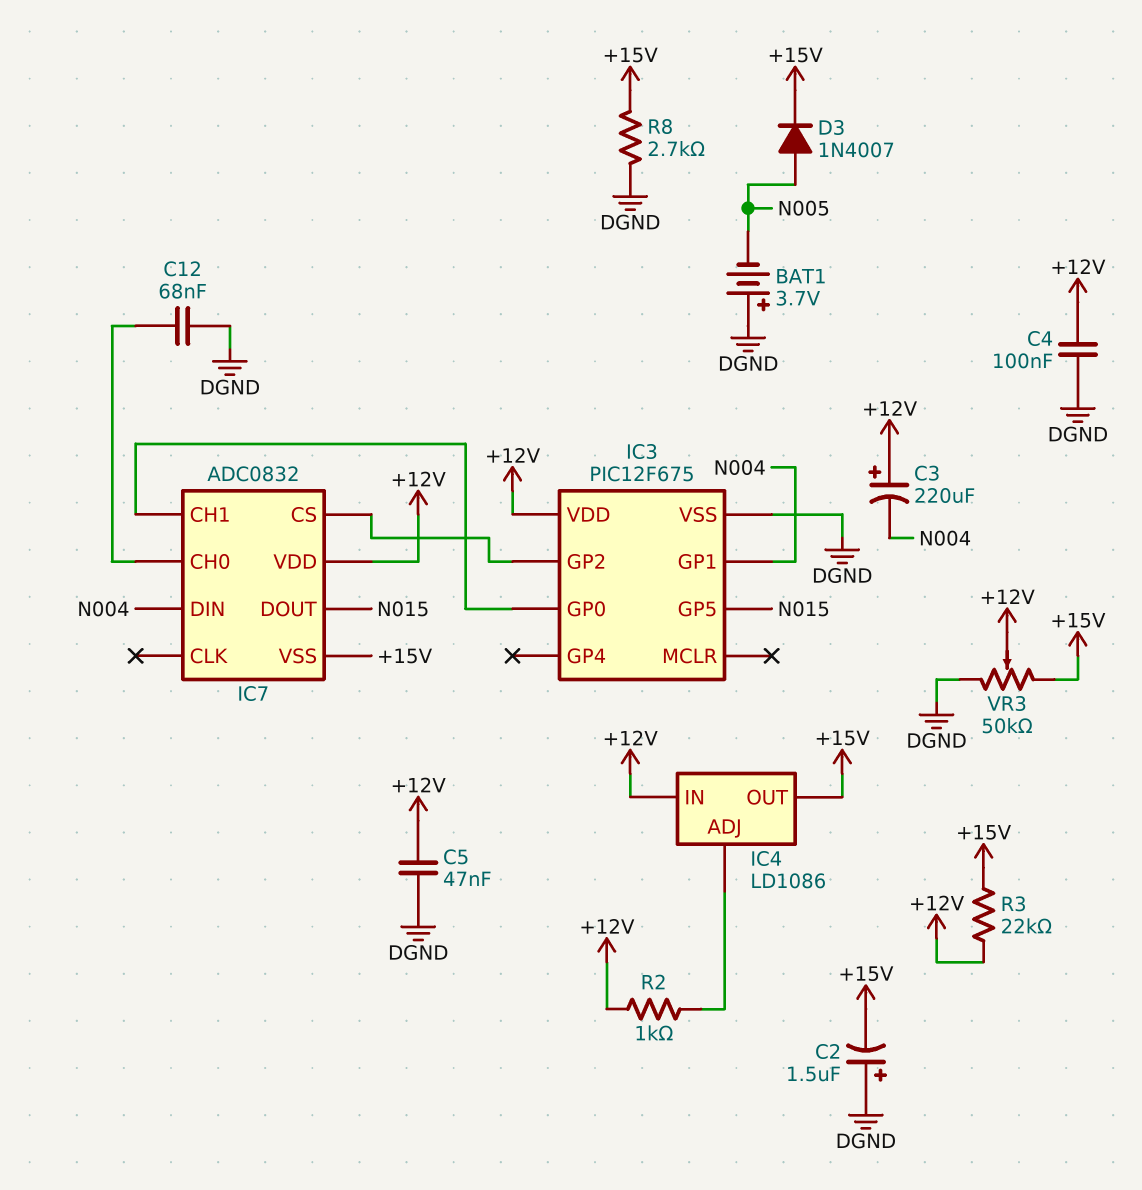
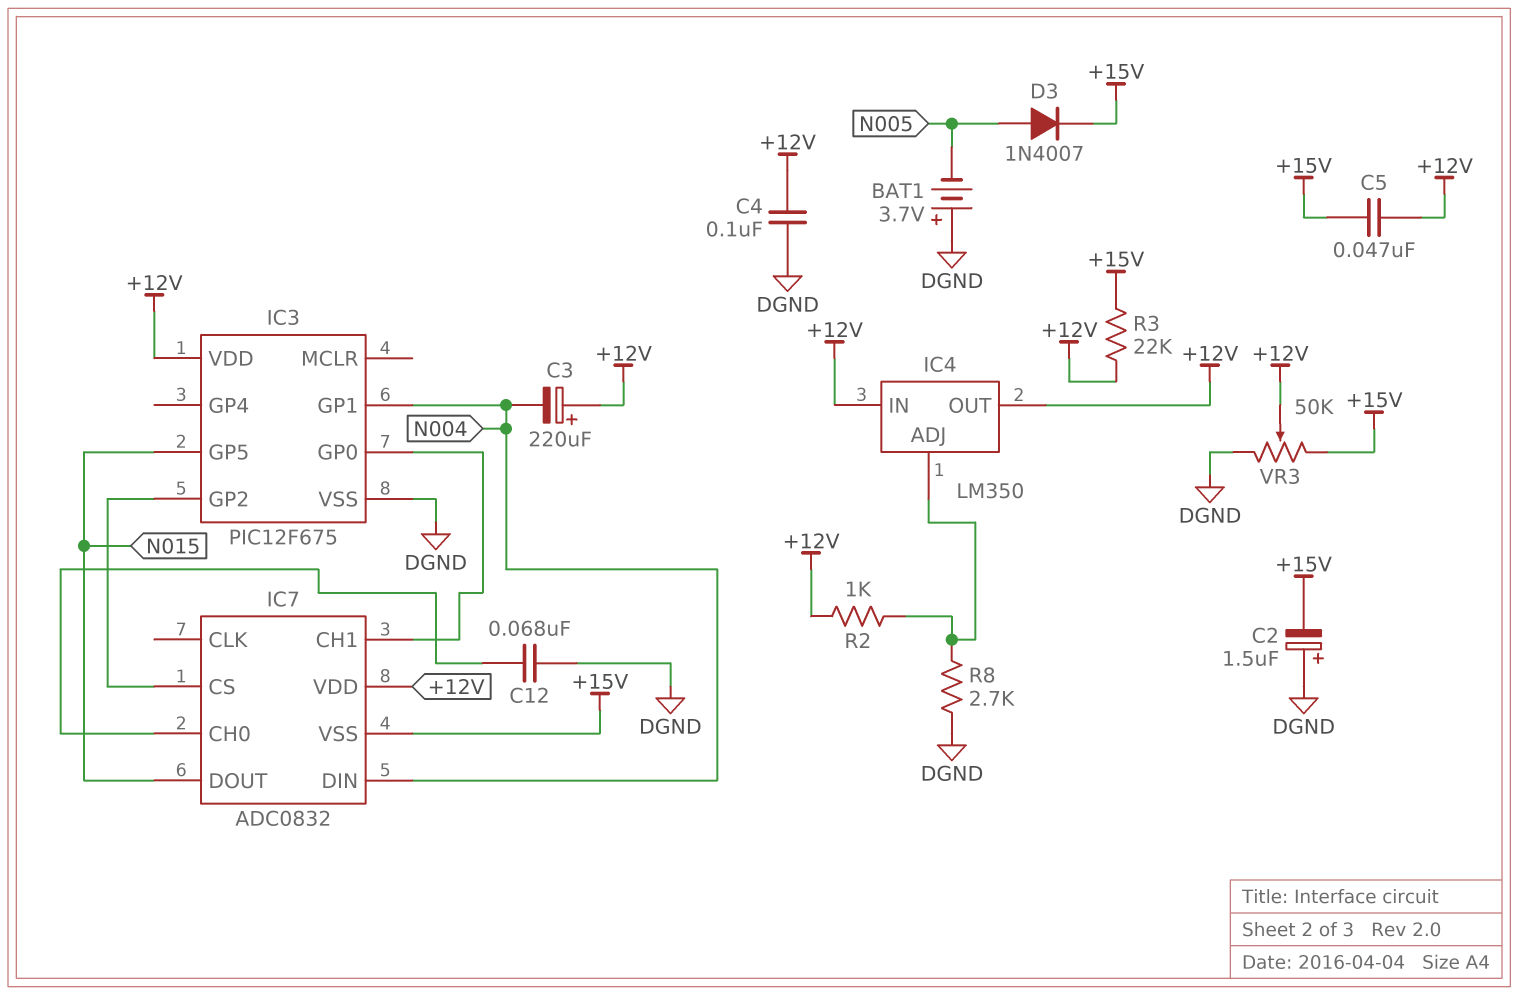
C5: 47nF (+12V, DGND) -> 47nF (+12V, +15V)
IC4: LD1086 -> LM350
IC4 pin OUT: +15V -> +12V
R8: 2.7k (+15V, DGND) -> 2.7k (DGND, IC4/ADJ)

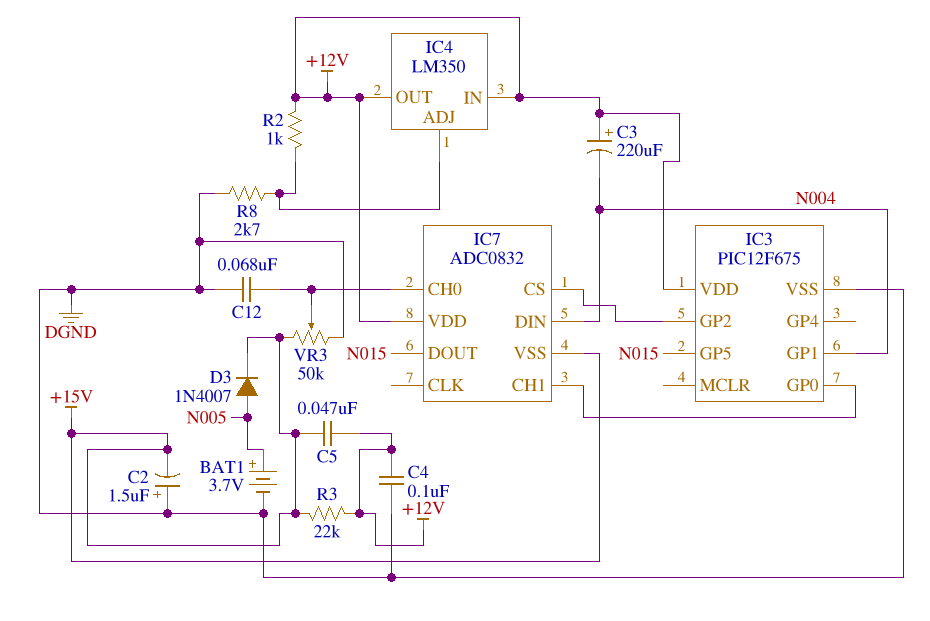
BAT1: 3.7V (plus DGND, minus N005) -> 3.7V (plus N005, minus DGND)
VR3: 50k (+15V, DGND, wiper +12V) -> 50k (+15V, DGND, wiper IC7/CH0)

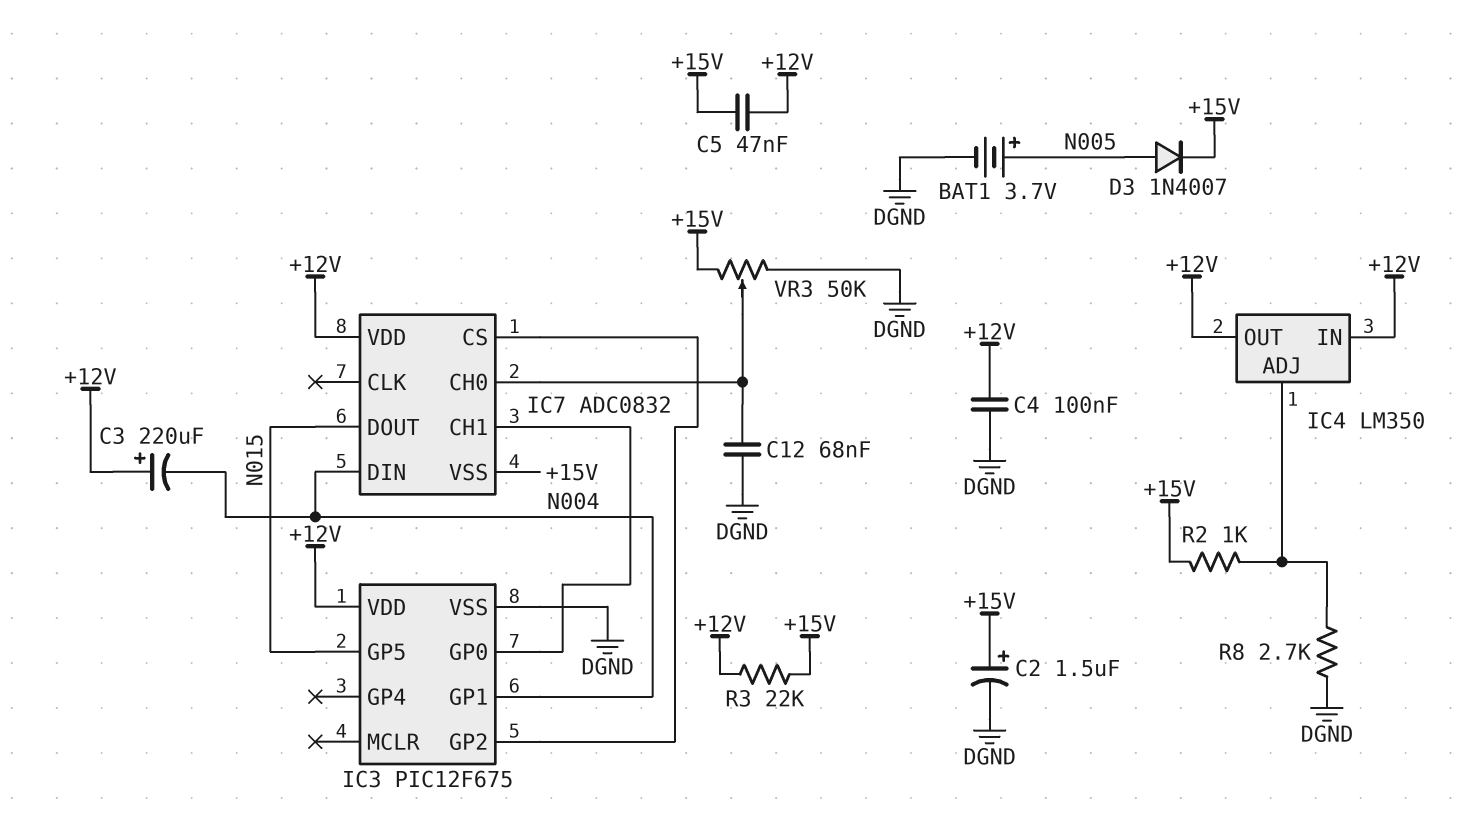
C2: 1.5uF (plus DGND, minus +15V) -> 1.5uF (plus +15V, minus DGND)
R2: 1k (+12V, IC4/ADJ) -> 1k (+15V, IC4/ADJ)

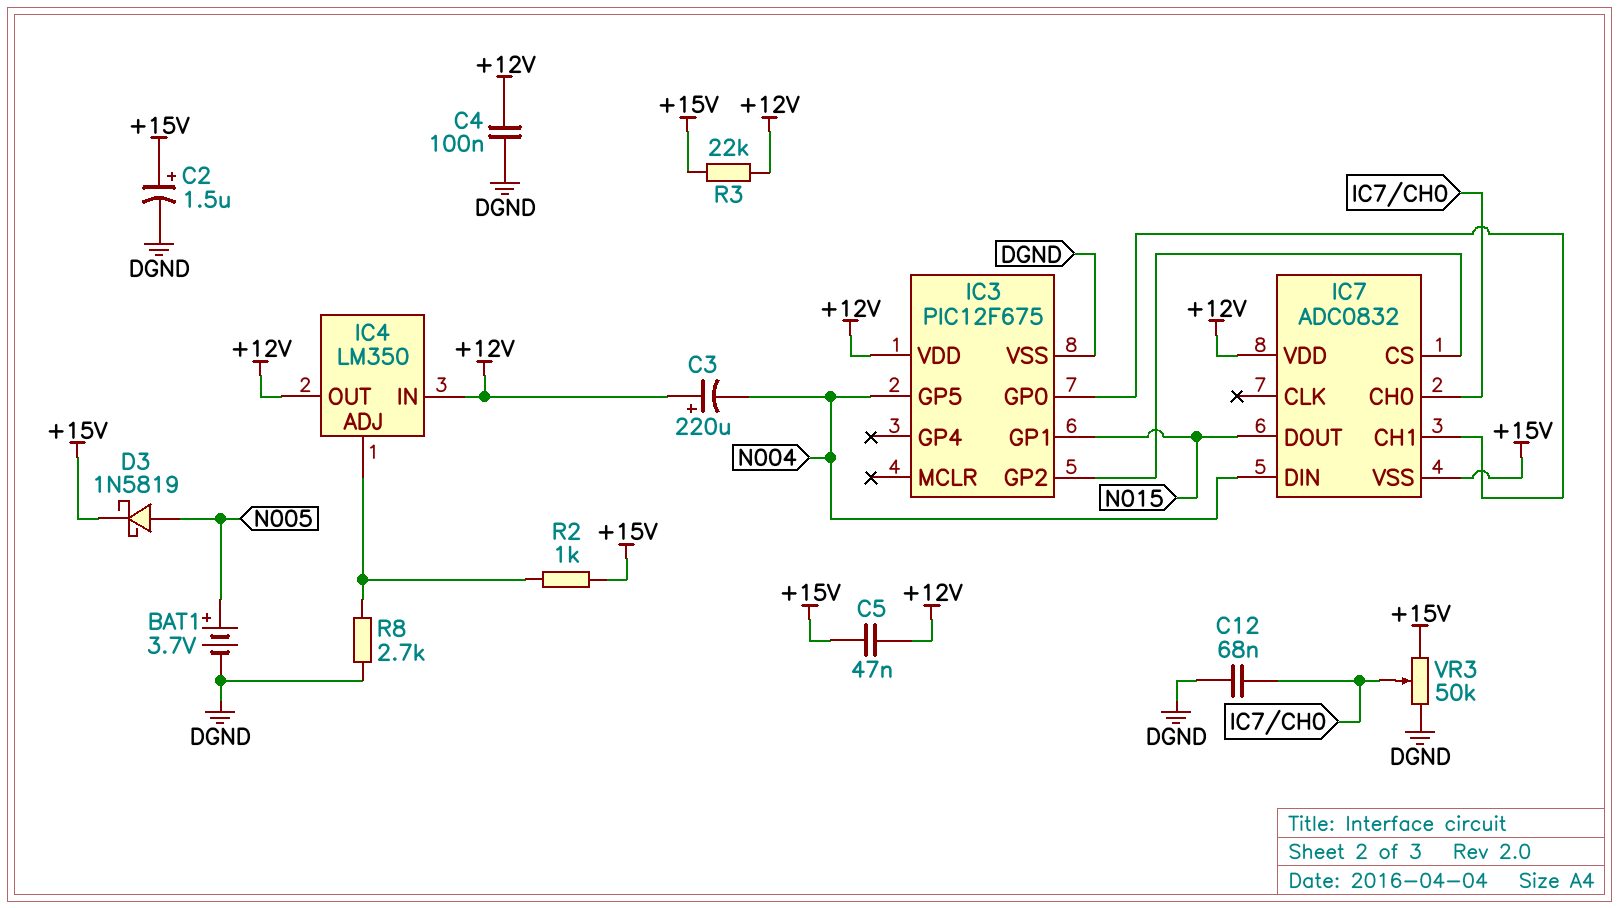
D3: diode 1N4007 (A N005, K +15V) -> schottky 1N5819 (A N005, K +15V)
IC3 pin GP1: N004 -> N015
IC3 pin GP5: N015 -> N004

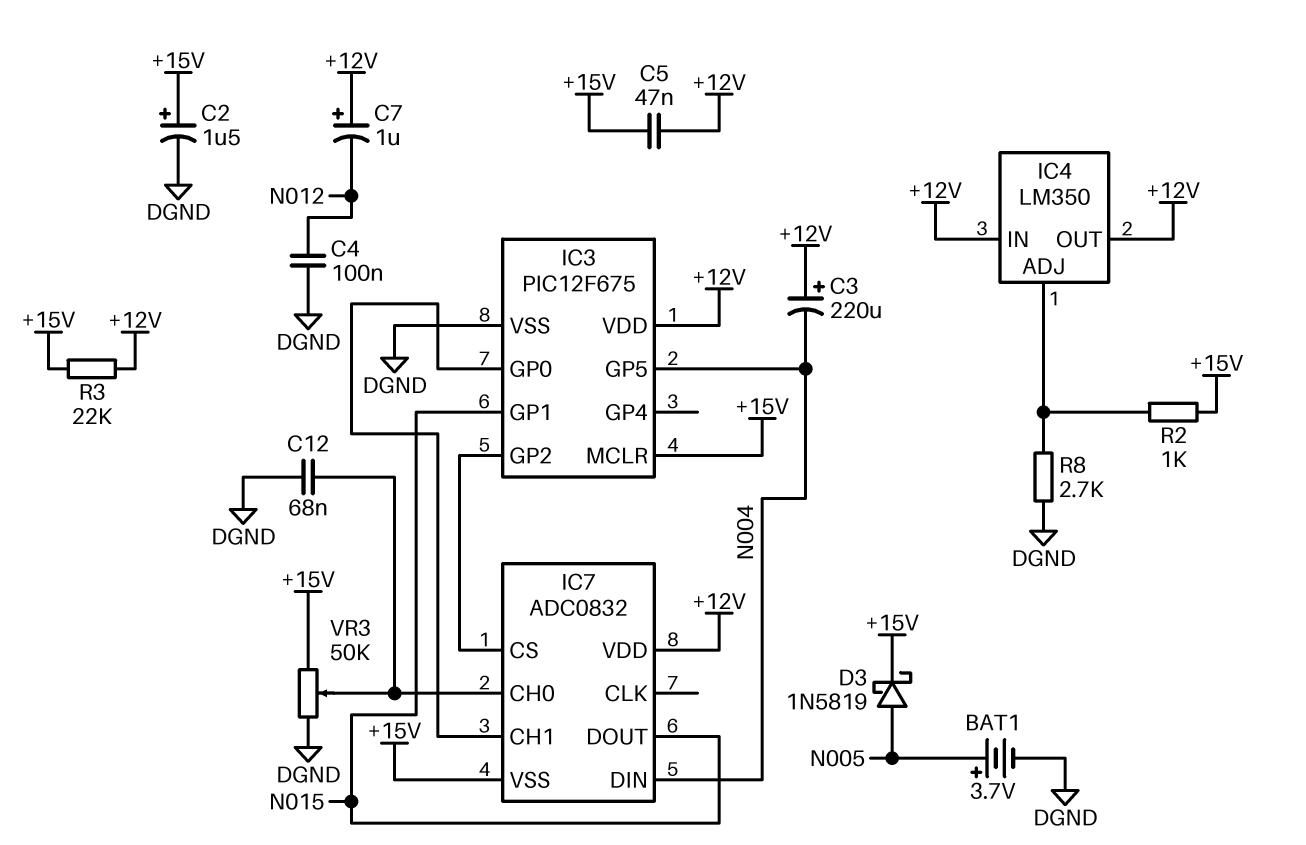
C4: 100nF (+12V, DGND) -> 100nF (DGND, N012)
C7: none -> 1uF (plus +12V, minus N012)
IC3 pin MCLR: none -> +15V

